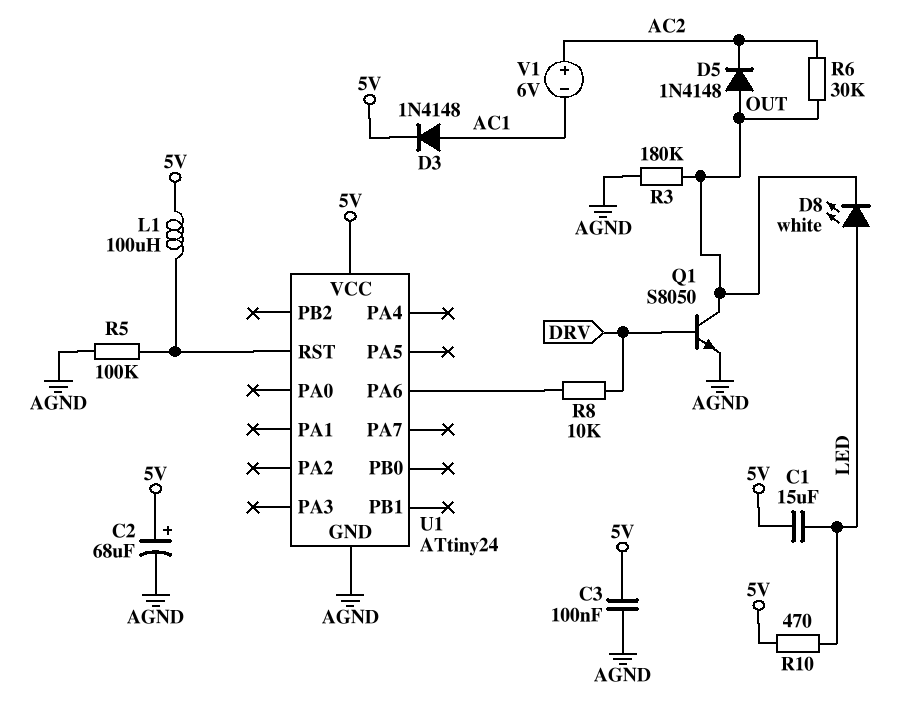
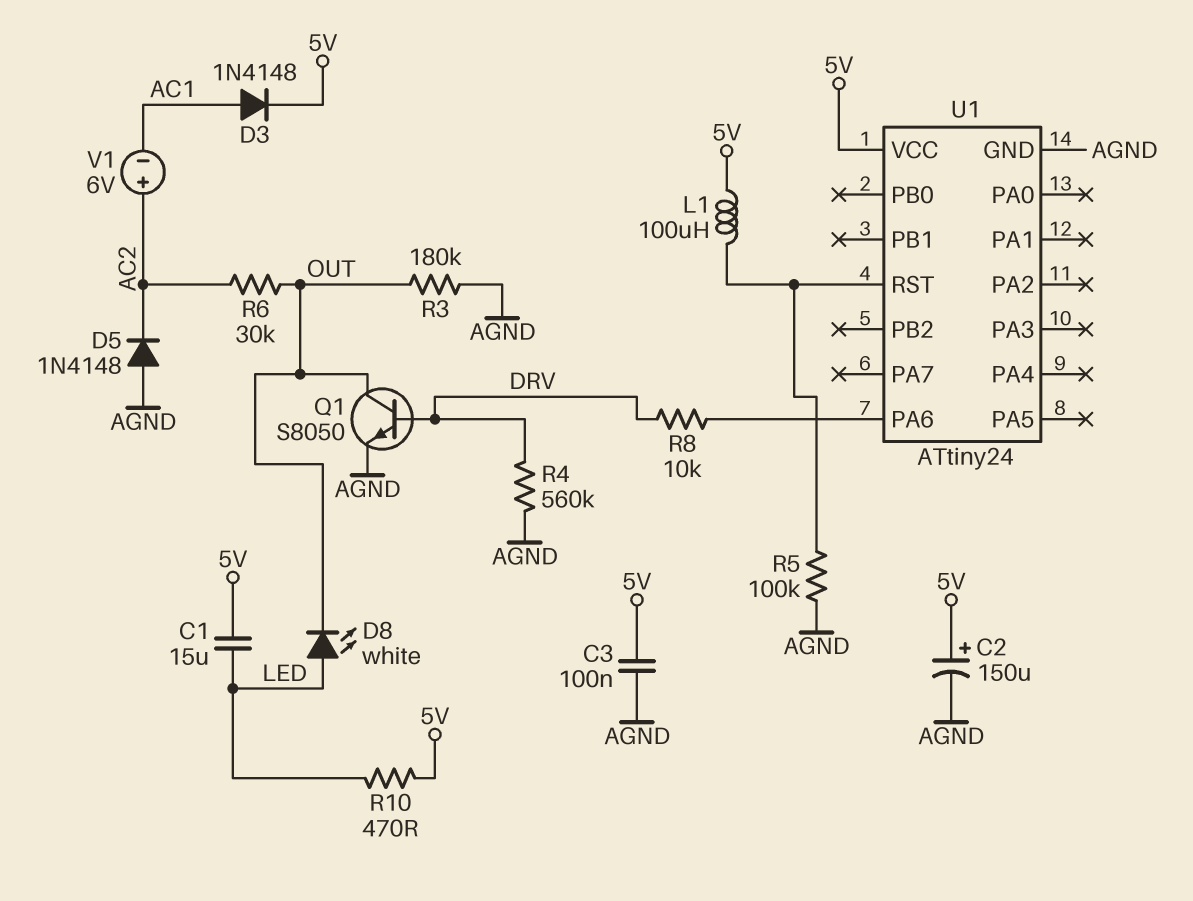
C2: 68uF (plus 5V, minus AGND) -> 150uF (plus 5V, minus AGND)
D5: diode 1N4148 (A OUT, K AC2) -> diode 1N4148 (A AGND, K AC2)
R4: none -> 560k (AGND, DRV)

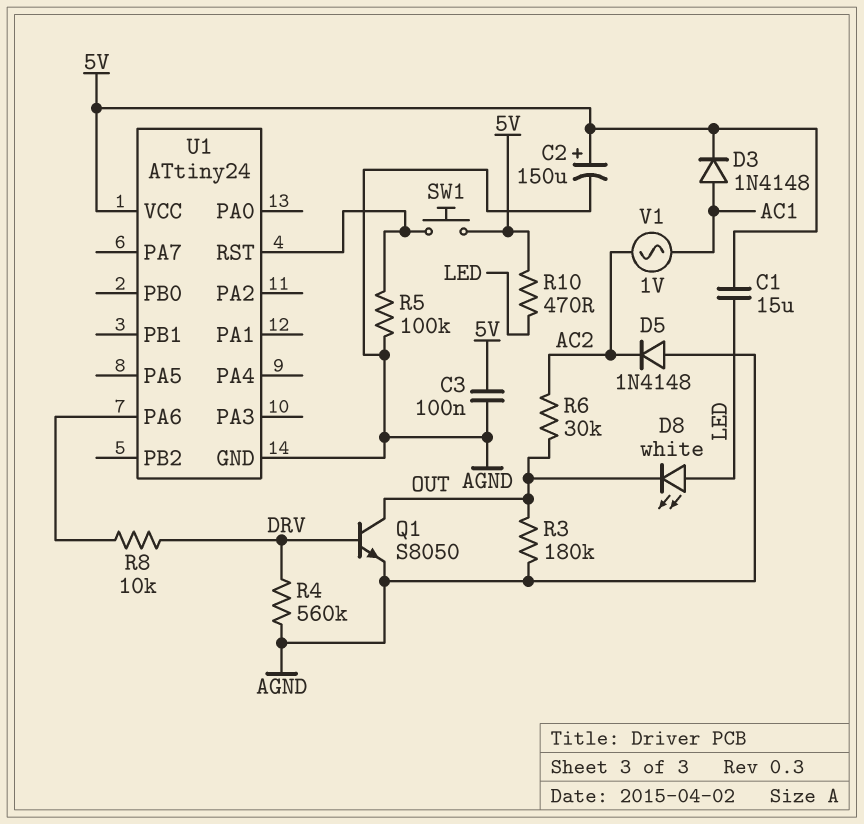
L1: 100uH (5V, U1/RST) -> none
SW1: none -> button (5V, U1/RST)
V1: 6V (plus AC2, minus AC1) -> AC 1V (AC1, AC2)

